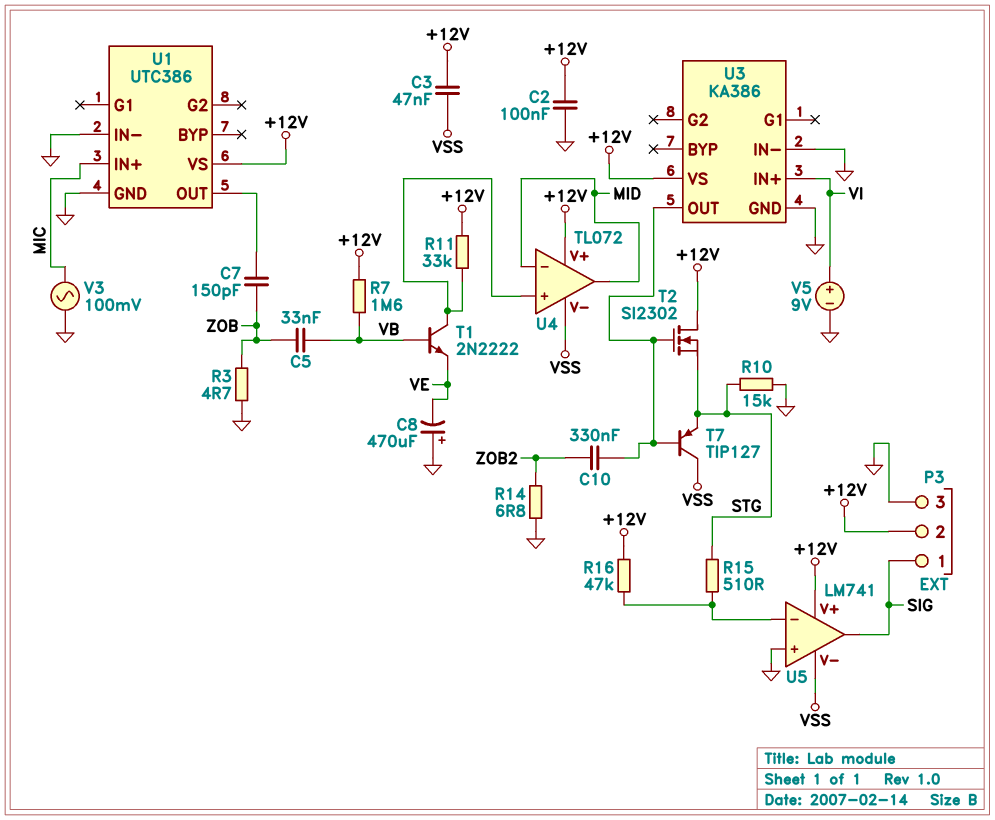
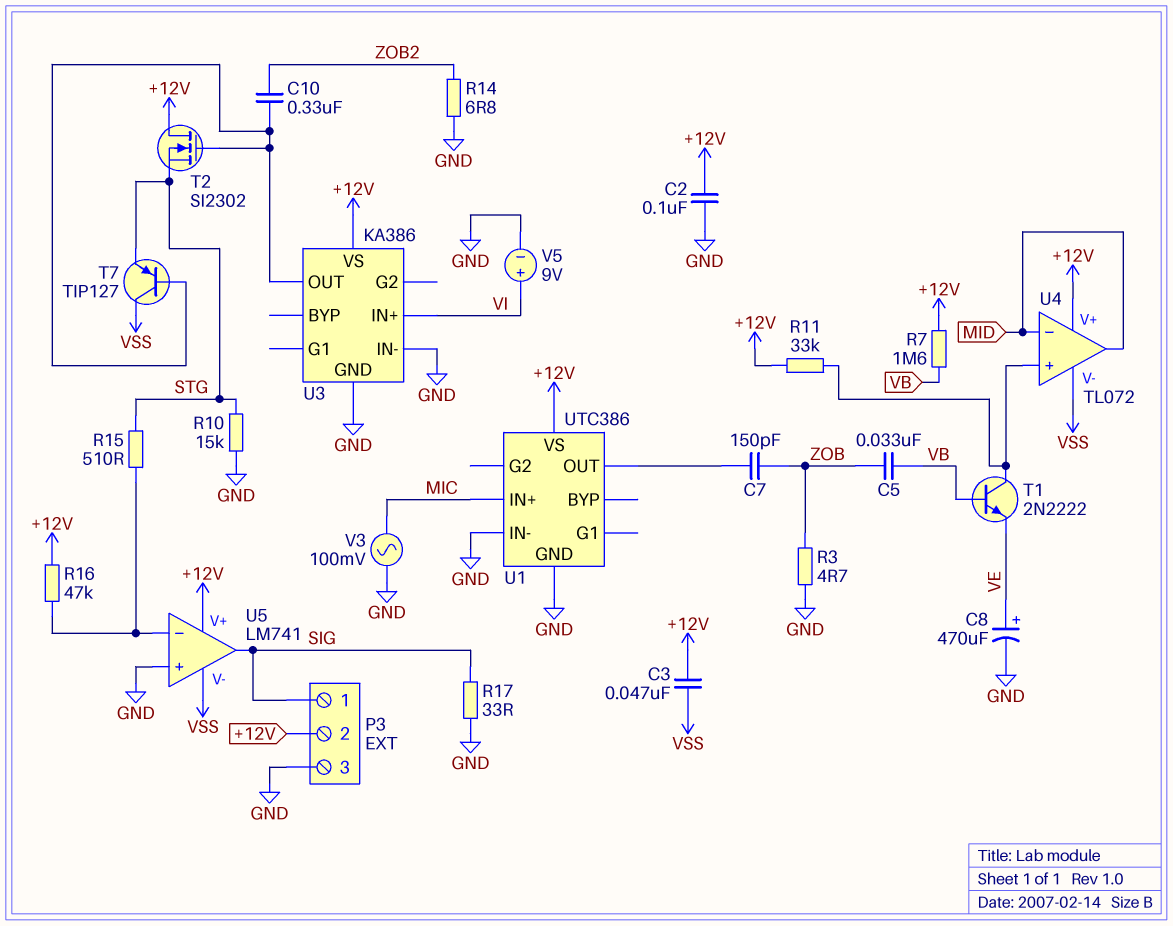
C8: 470uF (plus GND, minus VE) -> 470uF (plus VE, minus GND)
R17: none -> 33 (GND, SIG)

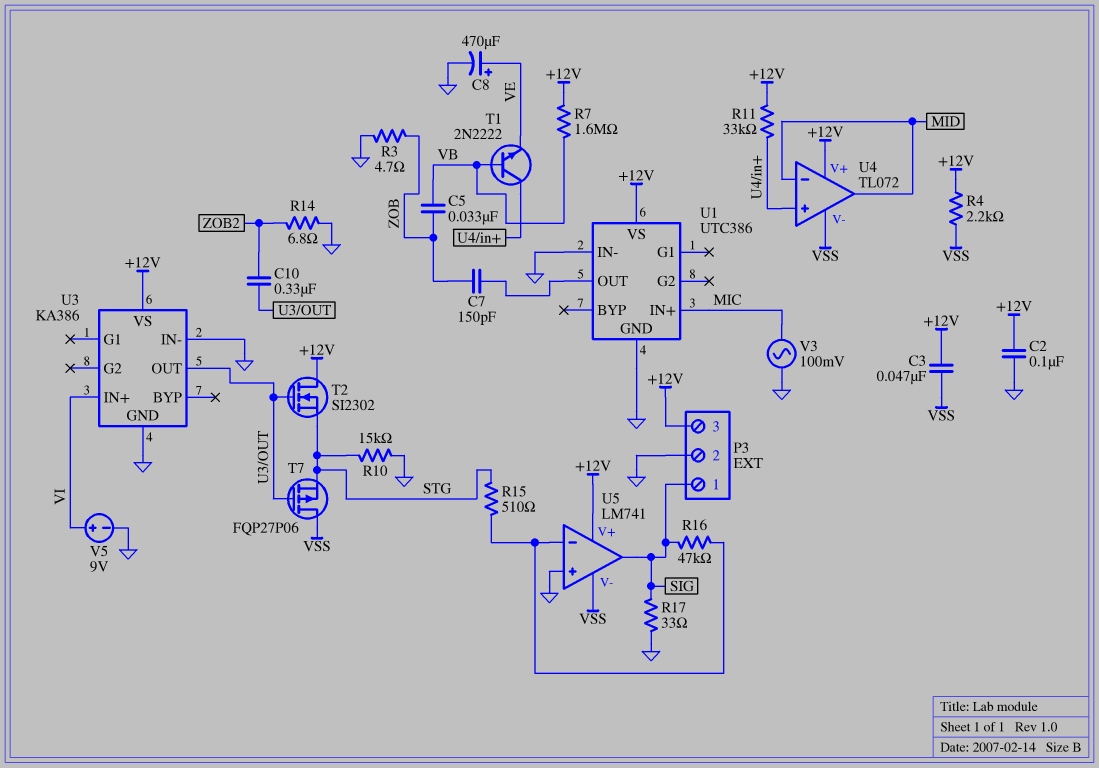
P3 pin 2: +12V -> GND
P3 pin 3: GND -> +12V
R4: none -> 2.2k (+12V, VSS)
R16: 47k (+12V, U5/in-) -> 47k (SIG, U5/in-)
T7: PNP TIP127 (B U3/OUT, C VSS, E STG) -> PMOS FQP27P06 (G U3/OUT, D VSS, S STG)

